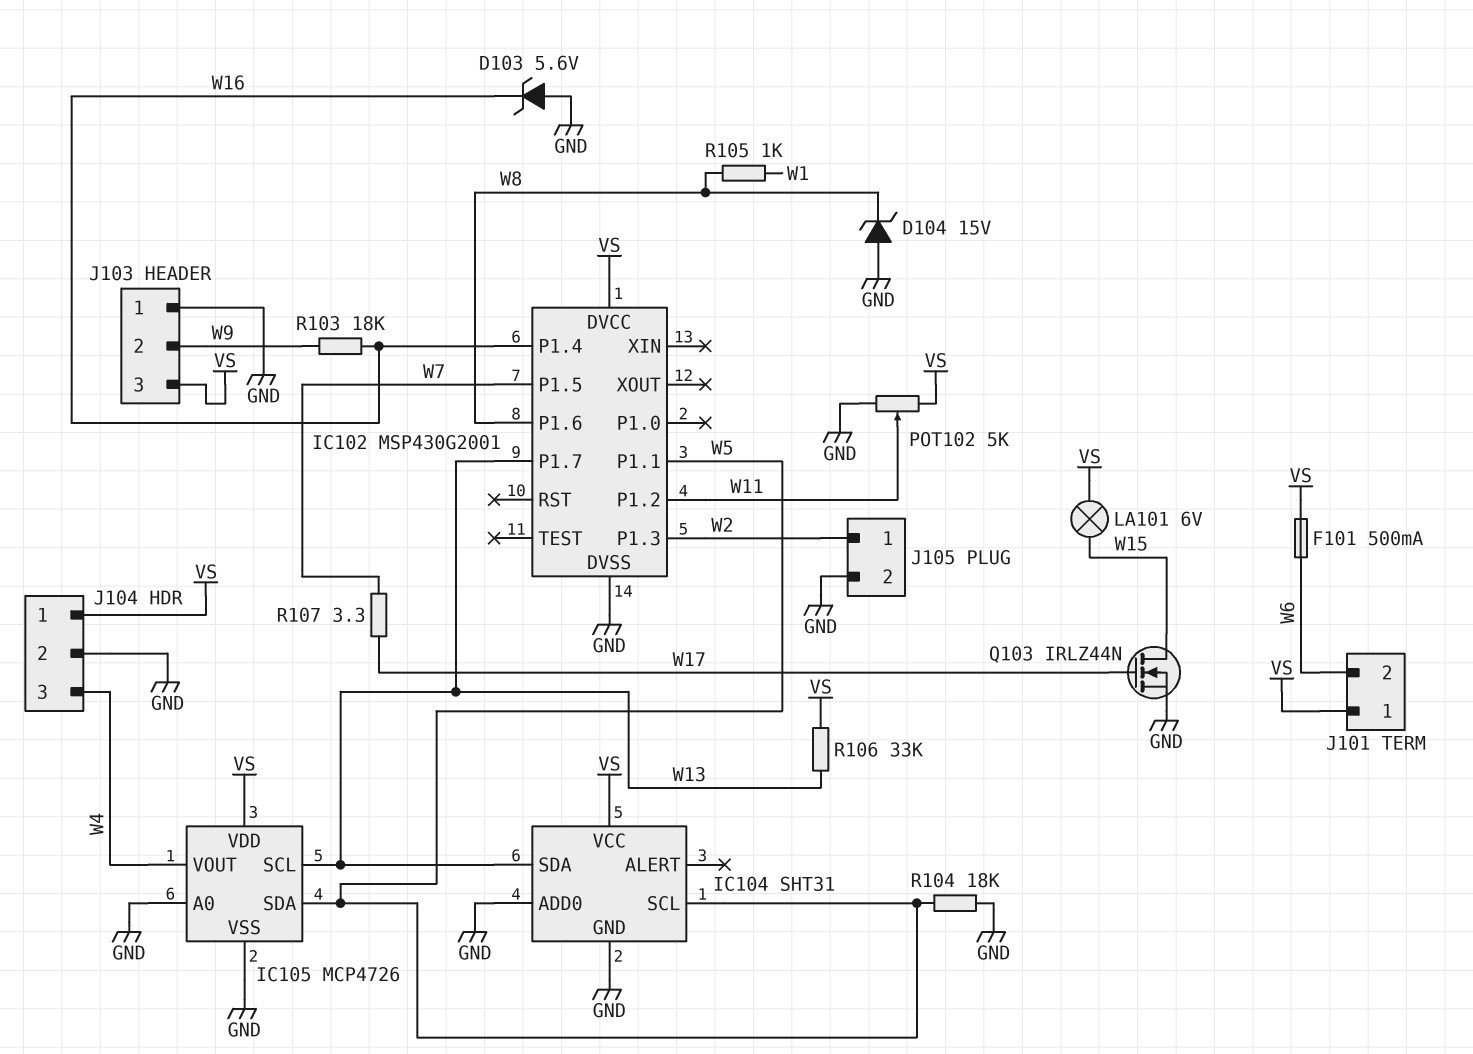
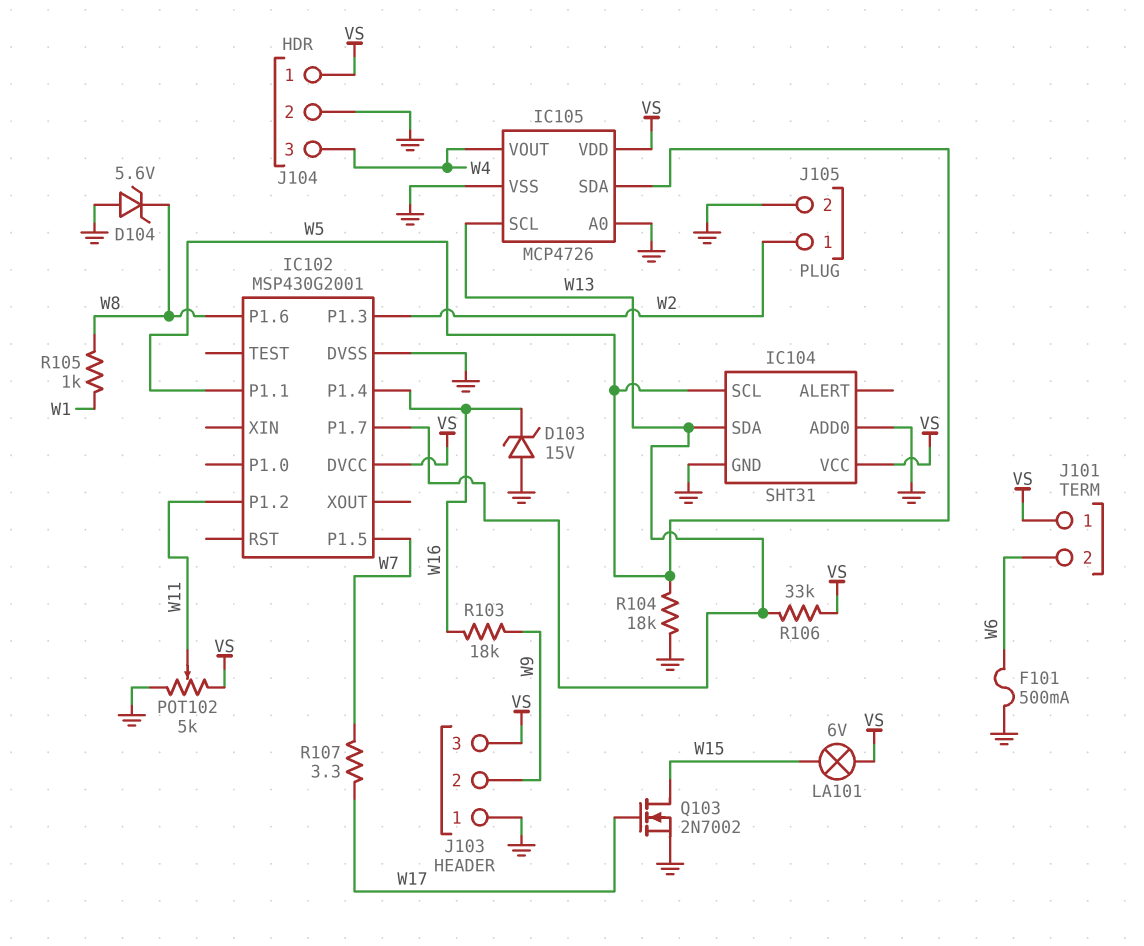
D103: zener 5.6V (A GND, K W16) -> zener 15V (A GND, K W16)
D104: zener 15V (A GND, K W8) -> zener 5.6V (A GND, K W8)
F101: 500mA (VS, W6) -> 500mA (GND, W6)
Q103: NMOS IRLZ44N (G W17, D W15, S GND) -> NMOS 2N7002 (G W17, D W15, S GND)

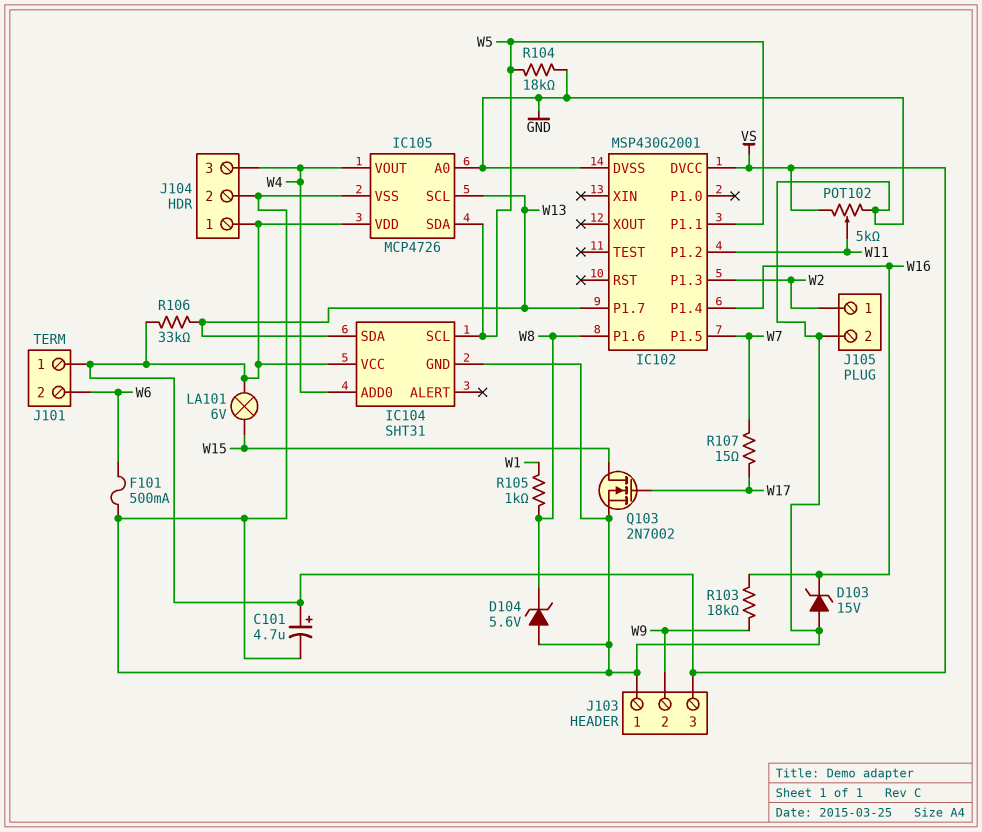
C101: none -> 4.7uF (plus VS, minus GND)
IC104 pin ADD0: GND -> W4
R107: 3.3 (W7, W17) -> 15 (W7, W17)

